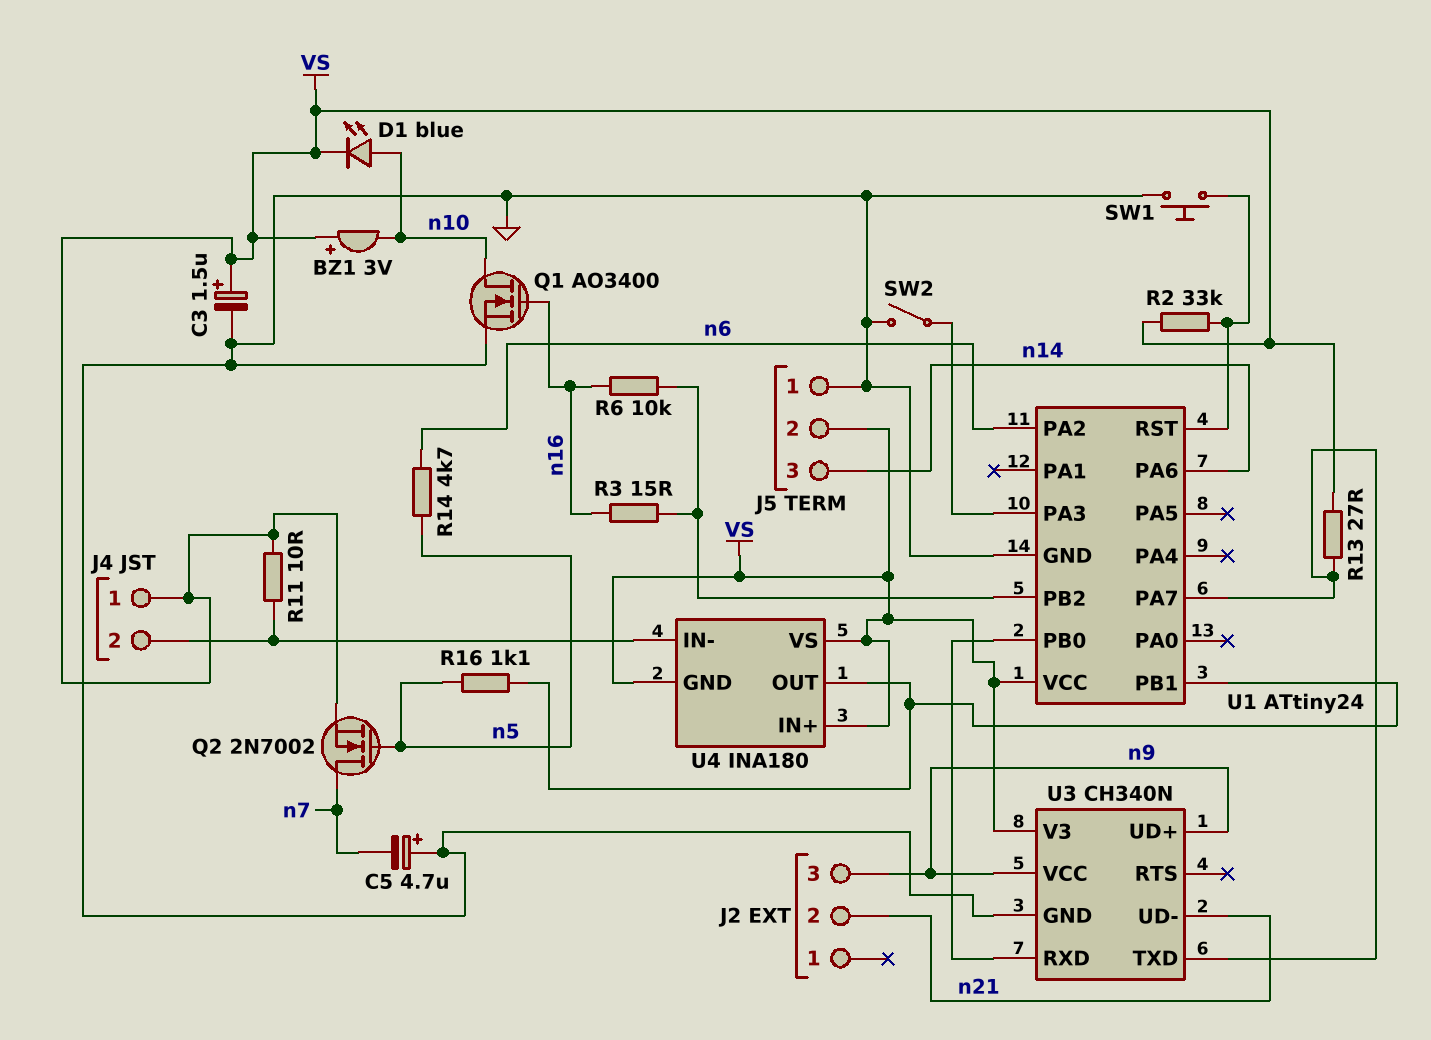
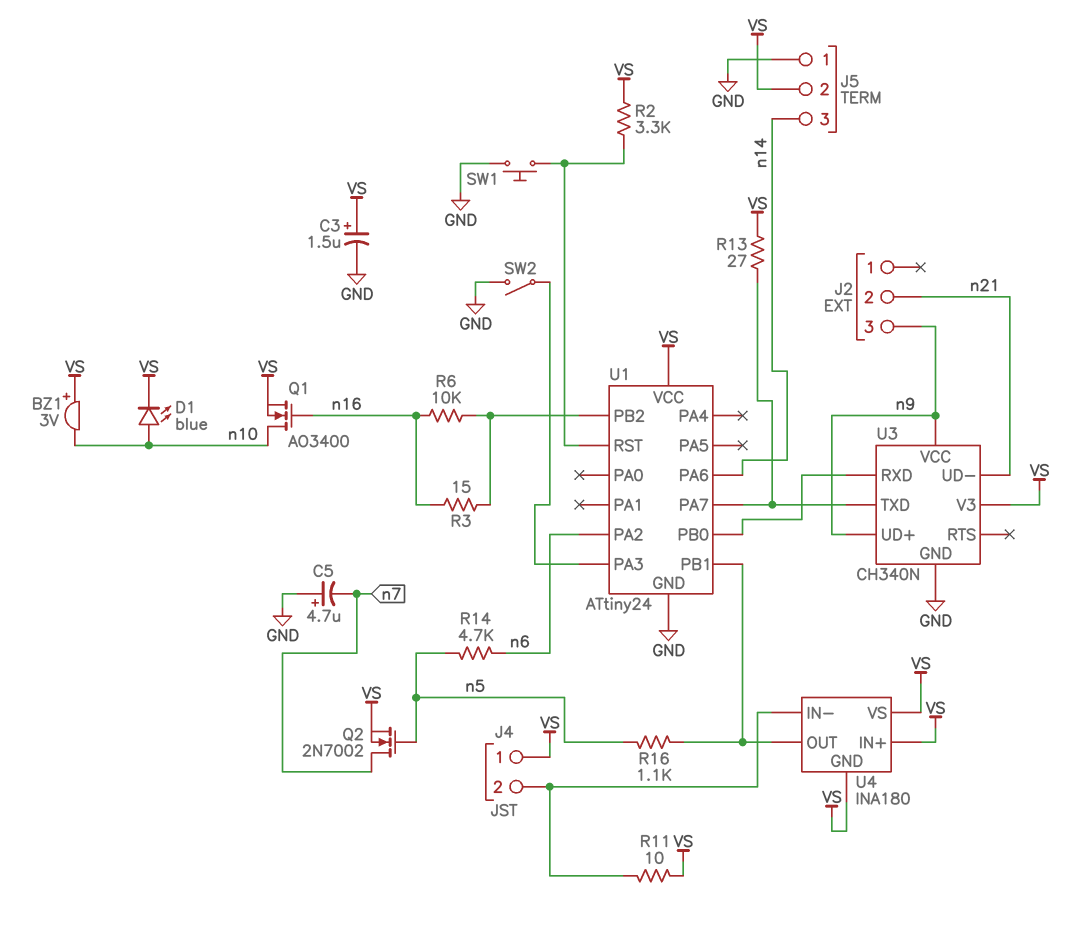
Q1: NMOS AO3400 (G n16, D n10, S GND) -> NMOS AO3400 (G n16, D n10, S VS)
R2: 33k (U1/RST, VS) -> 3.3k (U1/RST, VS)

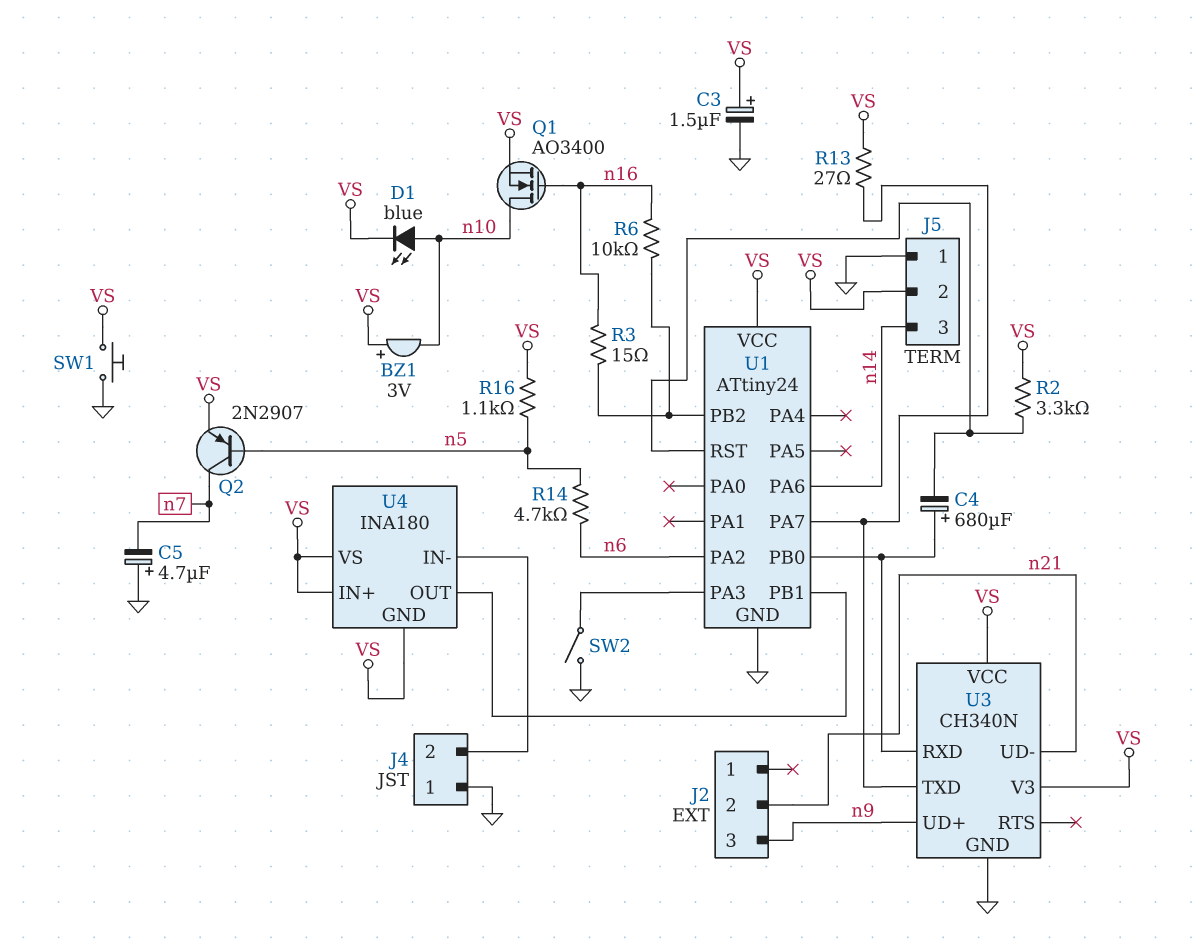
C4: none -> 680uF (plus U1/PB0, minus U1/RST)
J4 pin 1: VS -> GND
Q2: NMOS 2N7002 (G n5, D n7, S VS) -> PNP 2N2907 (B n5, C n7, E VS)
R11: 10 (J4/2, VS) -> none
R16: 1.1k (U1/PB1, n5) -> 1.1k (VS, n5)
SW1: button (GND, U1/RST) -> button (GND, VS)
U3 pin VCC: n9 -> VS

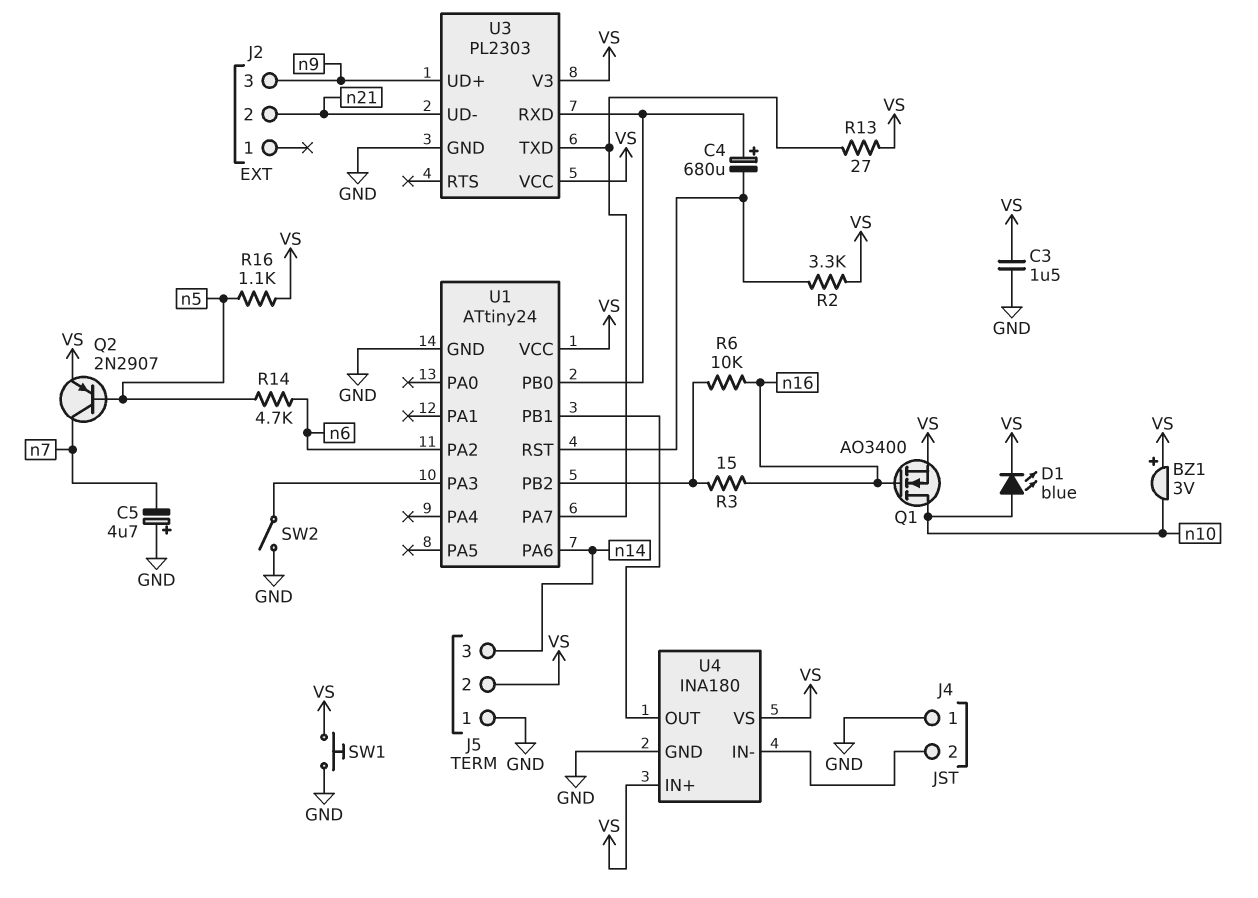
C3: 1.5uF (plus VS, minus GND) -> 1.5uF (GND, VS)
U3: CH340N -> PL2303
U4 pin GND: VS -> GND

